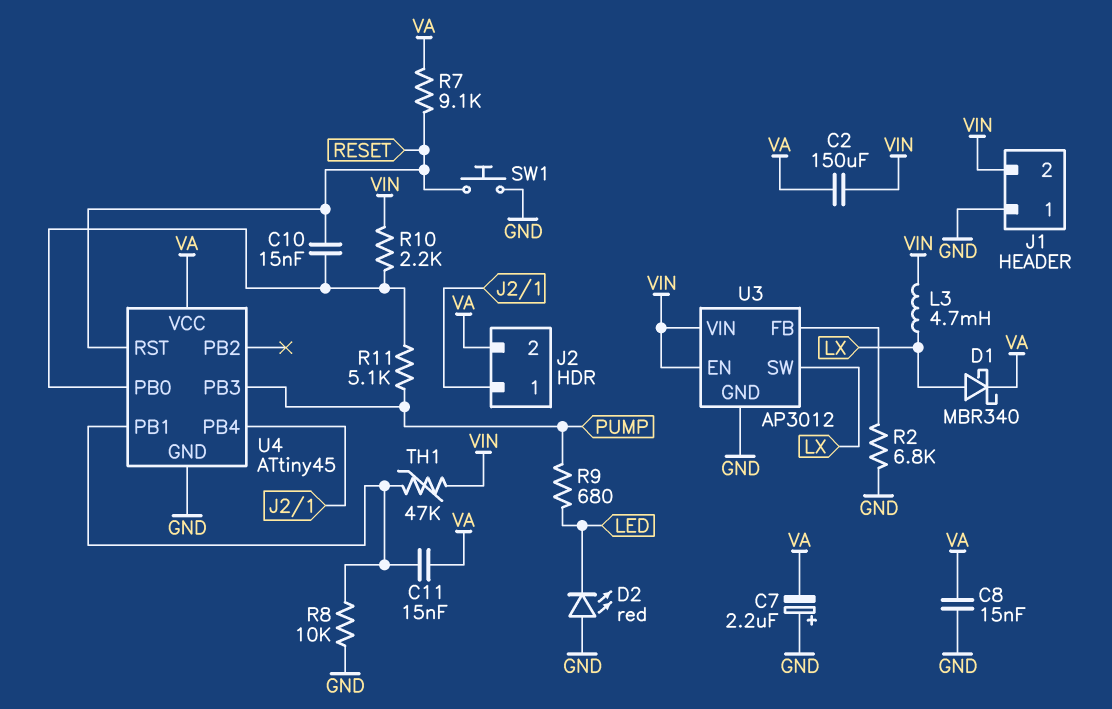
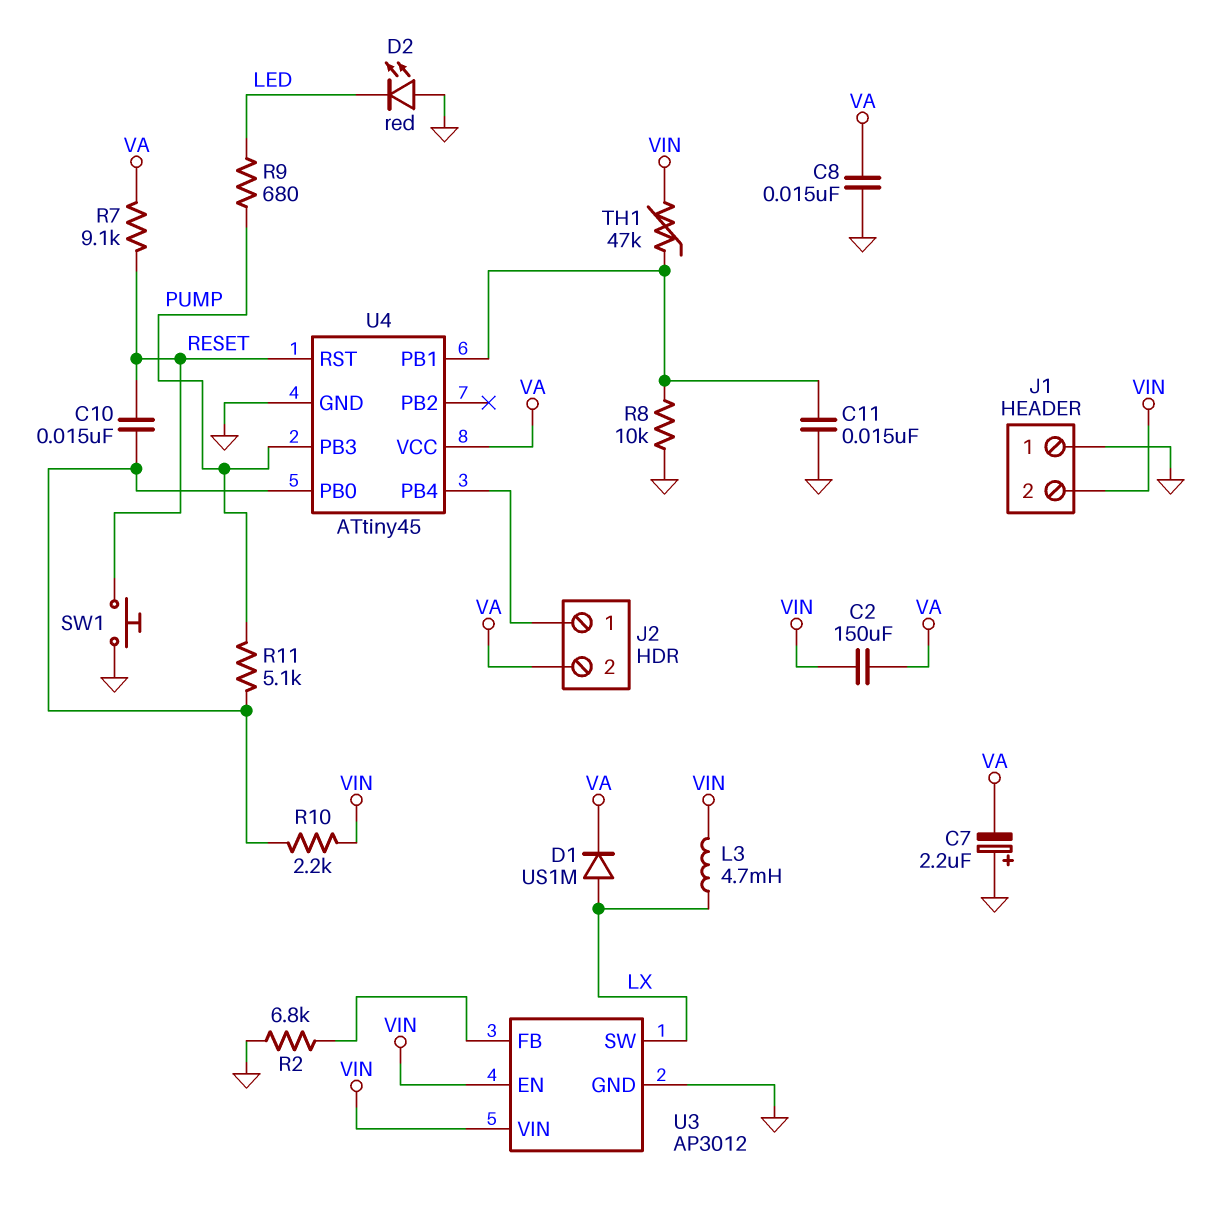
C11: 15nF (U4/PB1, VA) -> 15nF (GND, U4/PB1)
D1: schottky MBR340 (A LX, K VA) -> diode US1M (A LX, K VA)

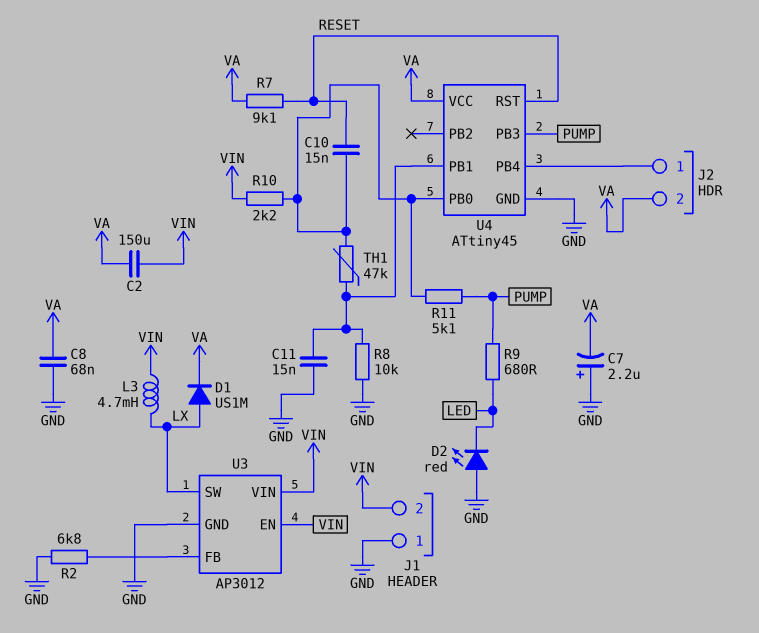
C8: 15nF (GND, VA) -> 68nF (GND, VA)
SW1: button (GND, RESET) -> none
TH1: 47k (U4/PB1, VIN) -> 47k (U4/PB0, U4/PB1)

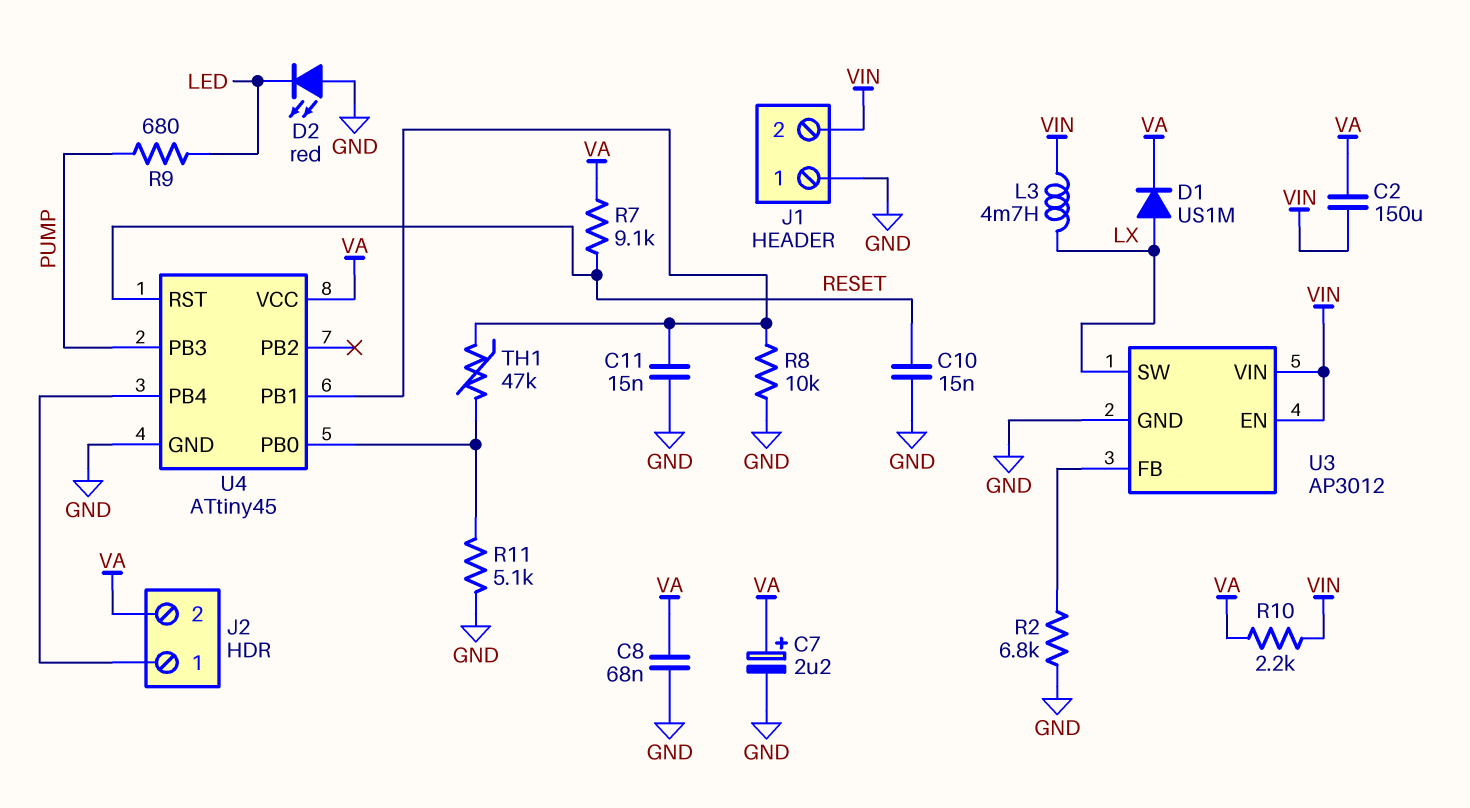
C7: 2.2uF (plus GND, minus VA) -> 2.2uF (plus VA, minus GND)
C10: 15nF (RESET, U4/PB0) -> 15nF (GND, RESET)
R10: 2.2k (U4/PB0, VIN) -> 2.2k (VA, VIN)
R11: 5.1k (PUMP, U4/PB0) -> 5.1k (GND, U4/PB0)

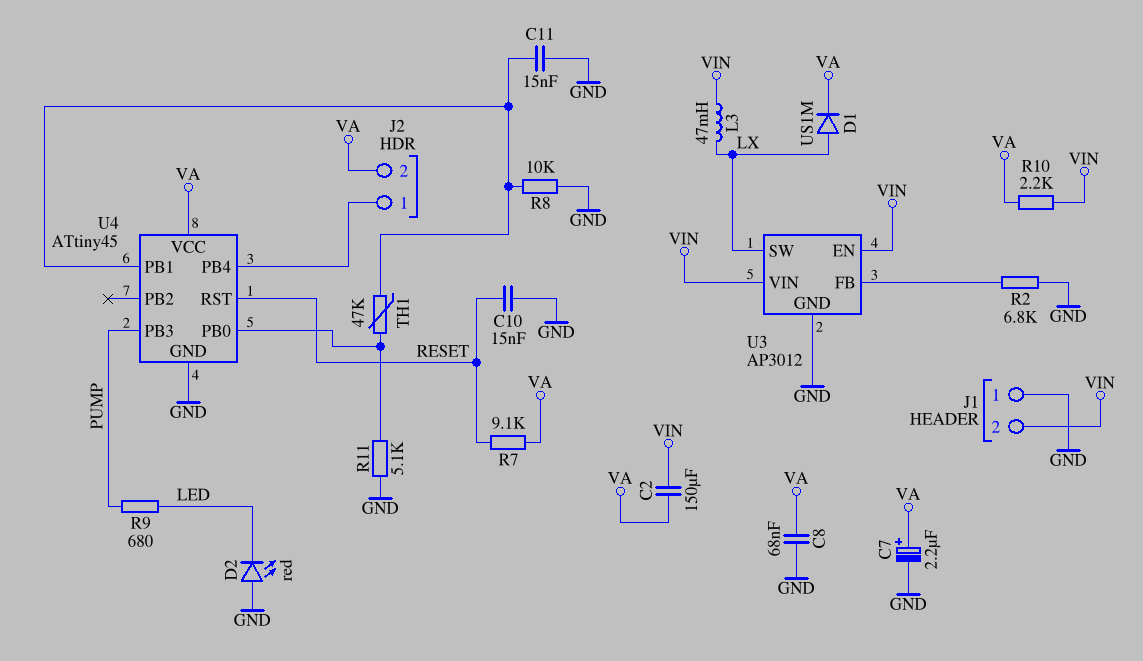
L3: 4.7mH (LX, VIN) -> 47mH (LX, VIN)

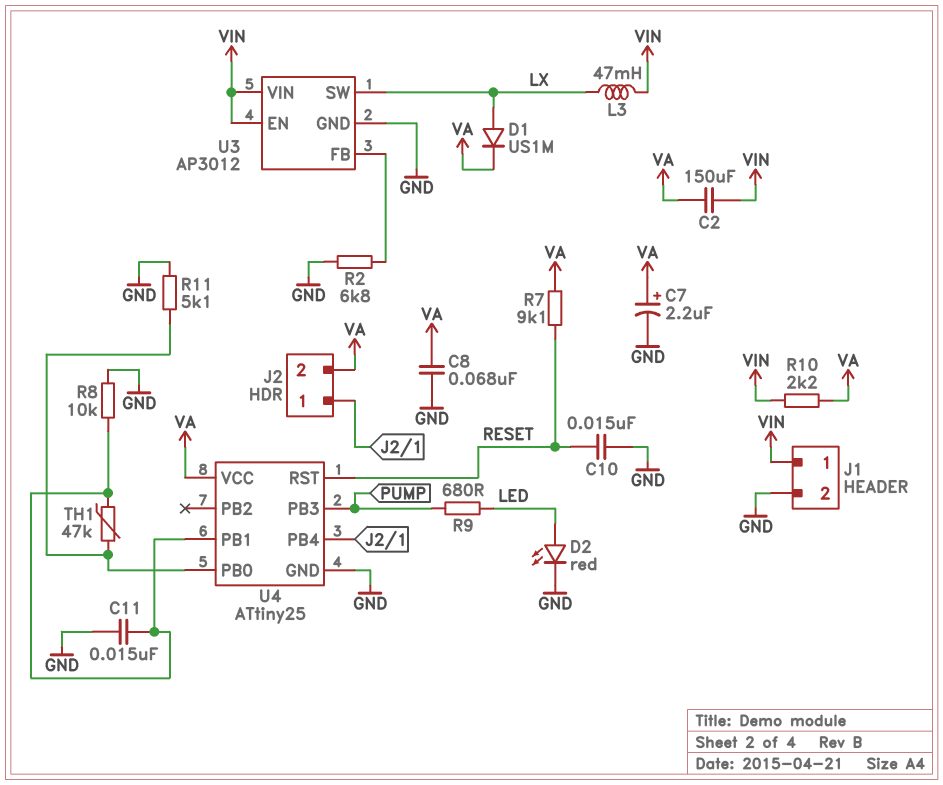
D2: LED red (A GND, K LED) -> LED red (A LED, K GND)
J1 pin 1: GND -> VIN
J1 pin 2: VIN -> GND
U4: ATtiny45 -> ATtiny25

